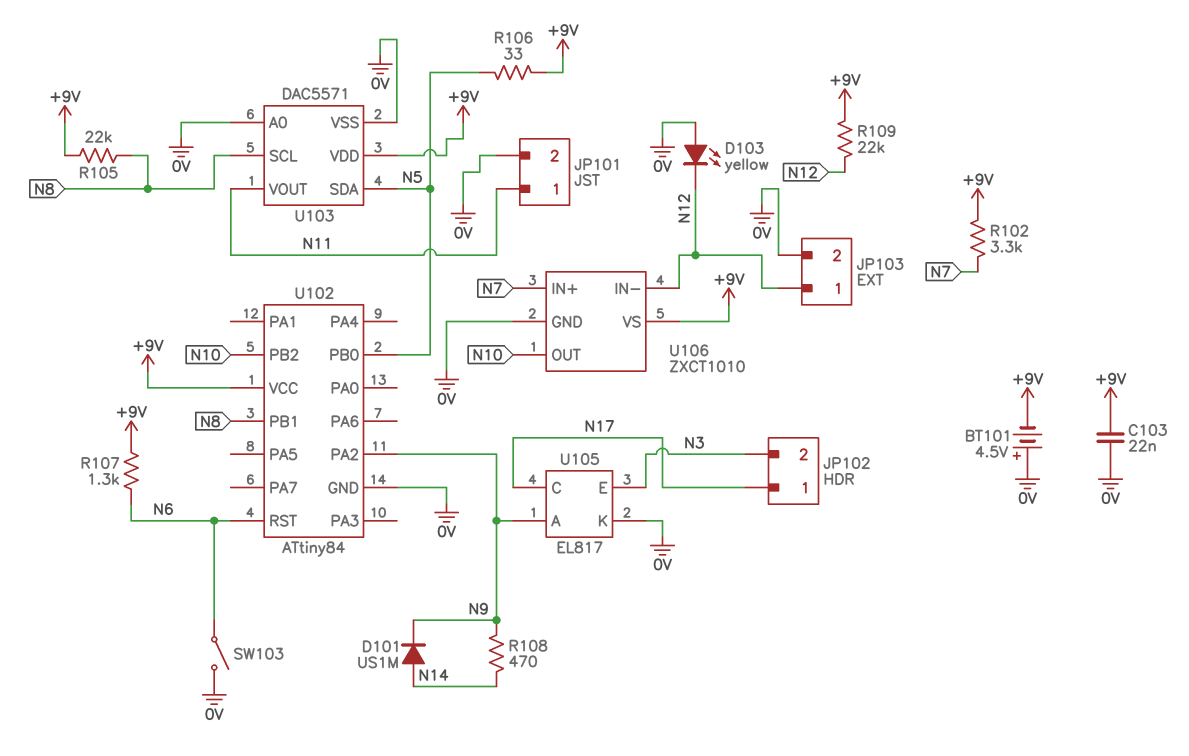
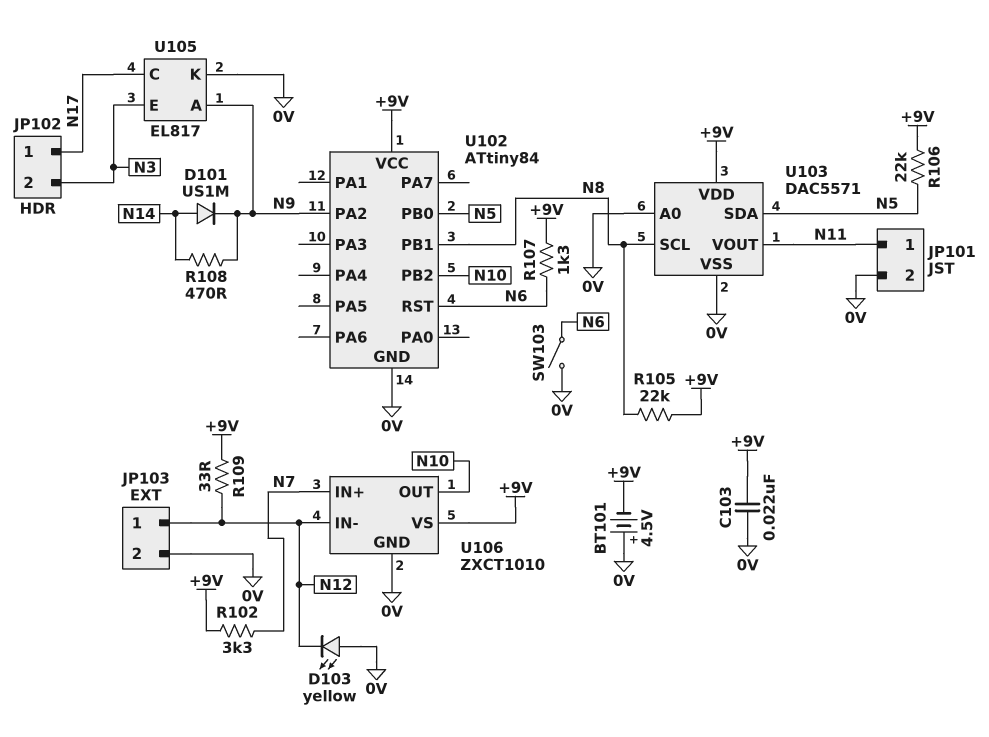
R106: 33 (+9V, N5) -> 22k (+9V, N5)
R109: 22k (+9V, N12) -> 33 (+9V, N12)

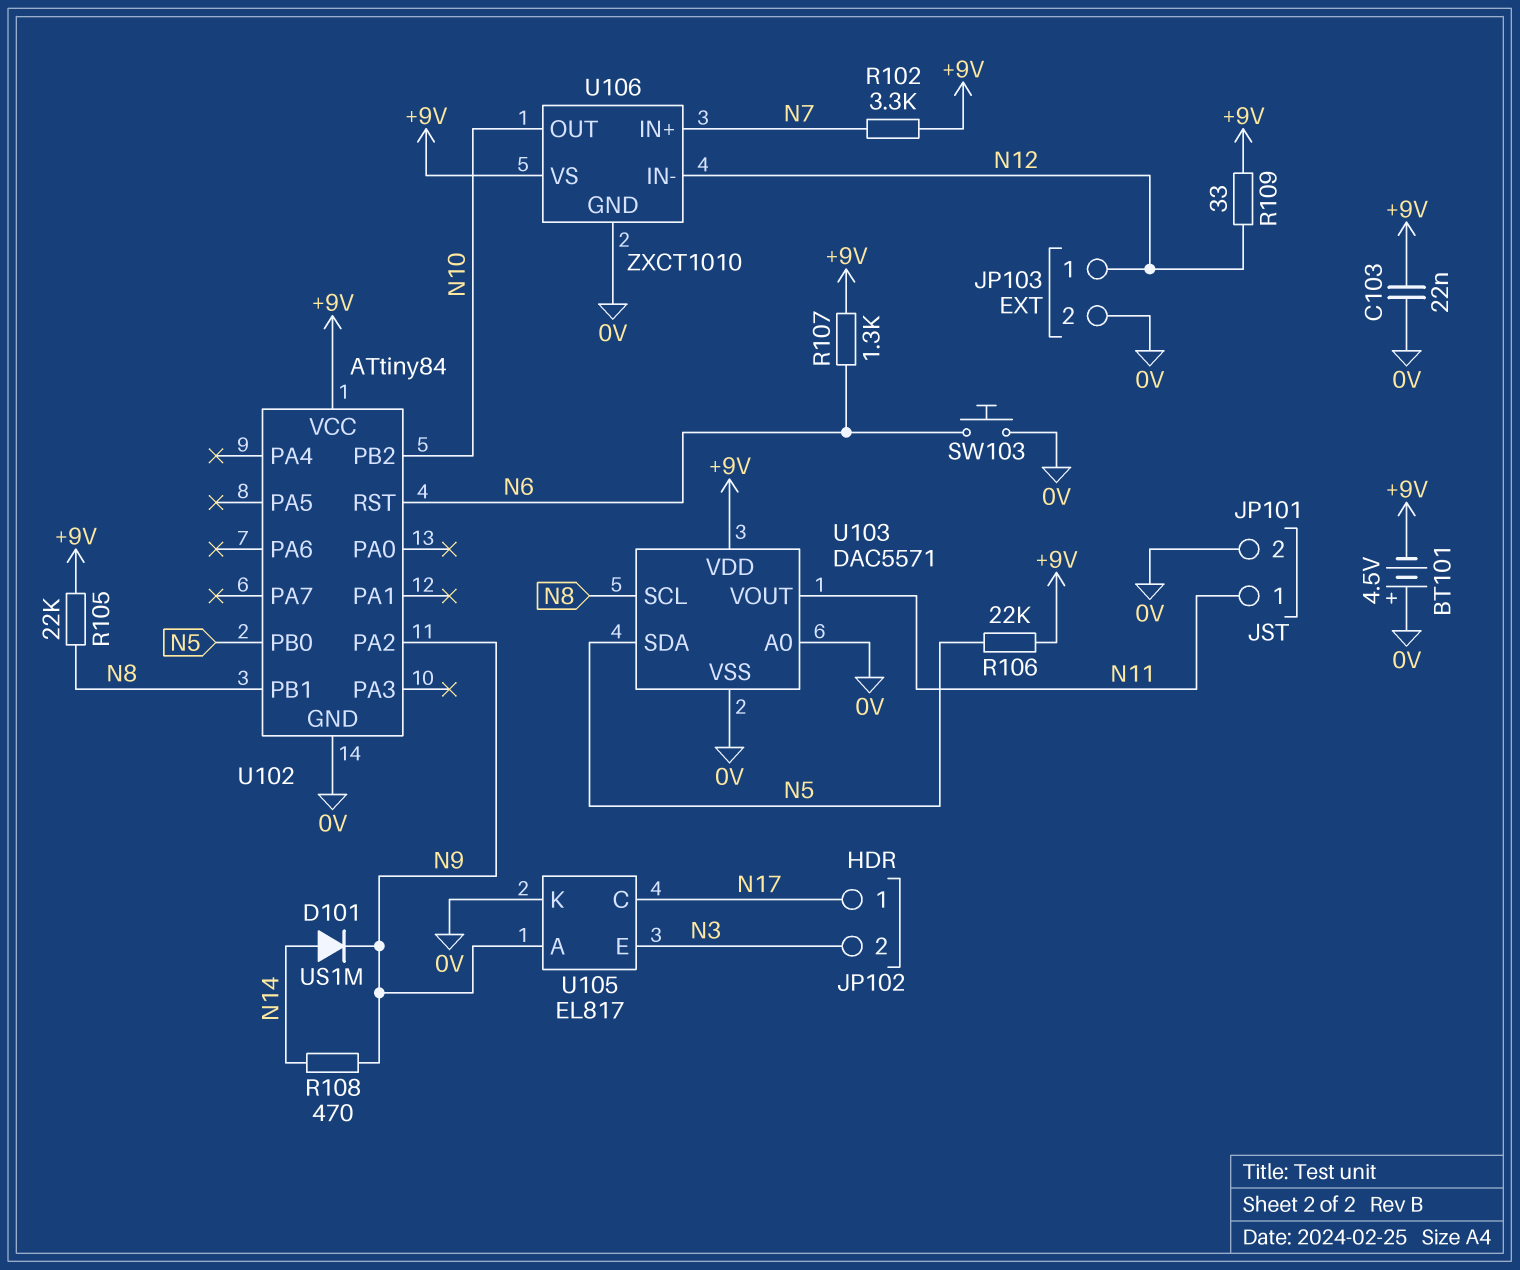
D103: LED yellow (A 0V, K N12) -> none
SW103: switch (0V, N6) -> button (0V, N6)

